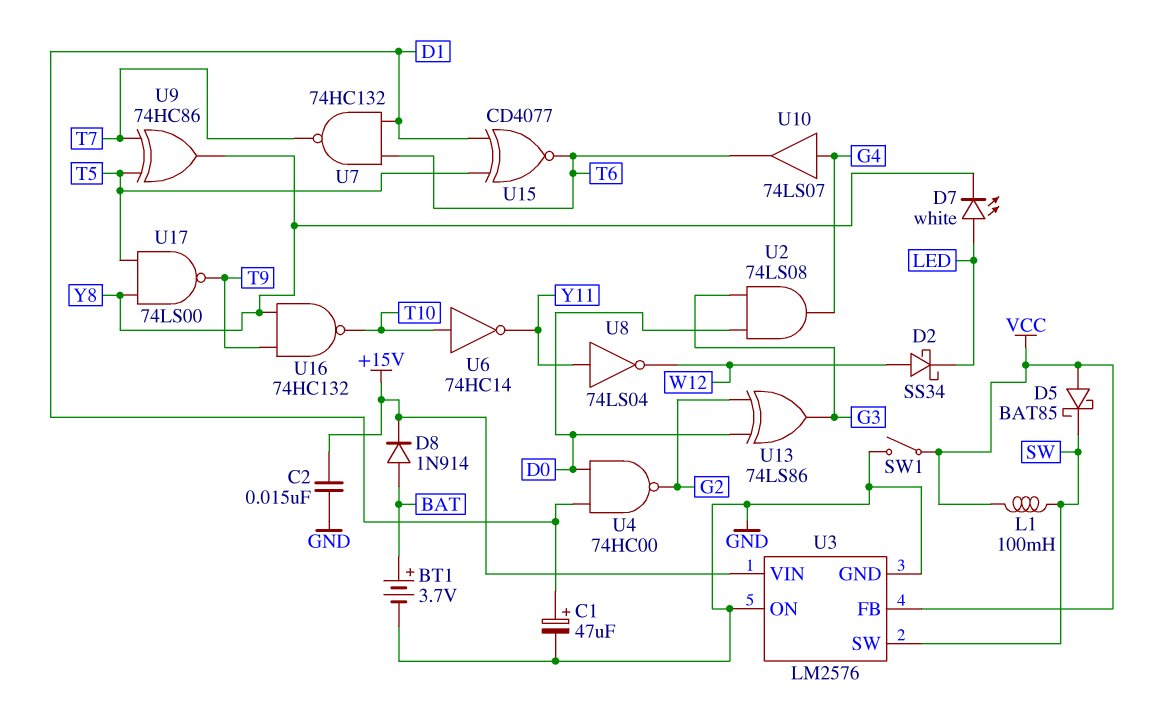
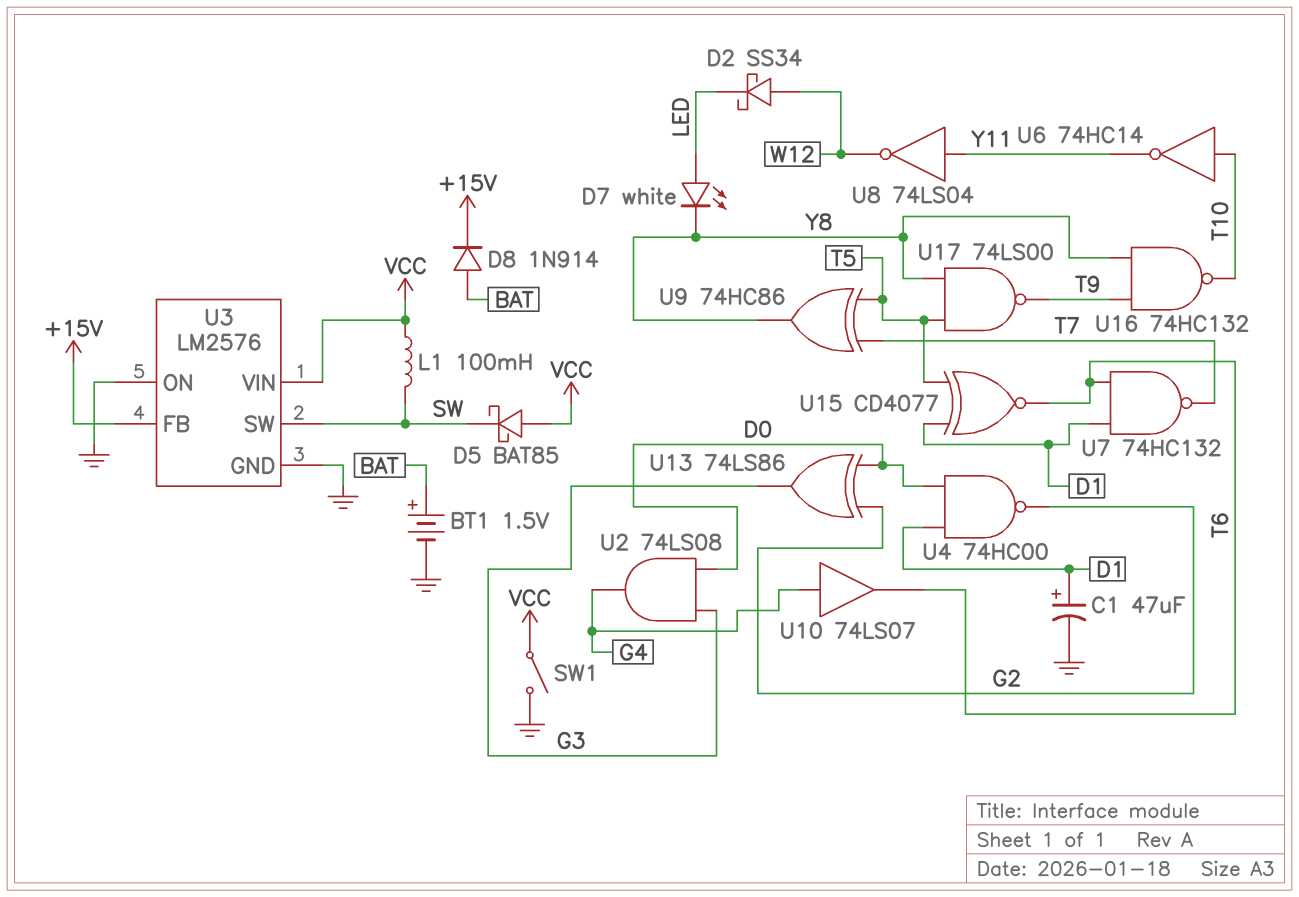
BT1: 3.7V (plus BAT, minus GND) -> 1.5V (plus BAT, minus GND)
C2: 15nF (+15V, GND) -> none
U3 pin FB: VCC -> +15V
U3 pin VIN: +15V -> VCC

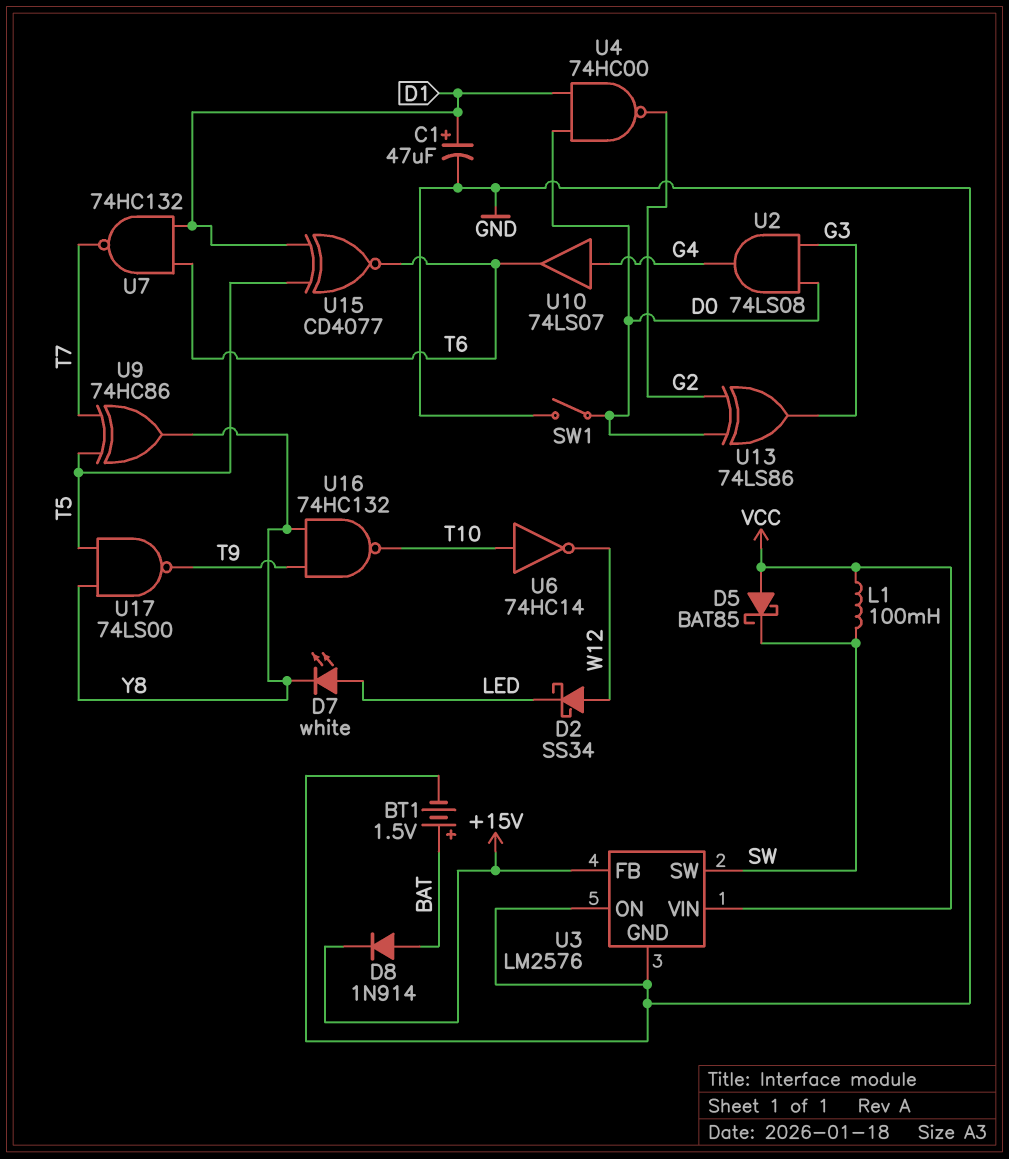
SW1: switch (GND, VCC) -> switch (D0, GND)
U6: NOT 74HC14 (in T10, out Y11) -> NOT 74HC14 (in T10, out W12)
U8: NOT 74LS04 (in Y11, out W12) -> none

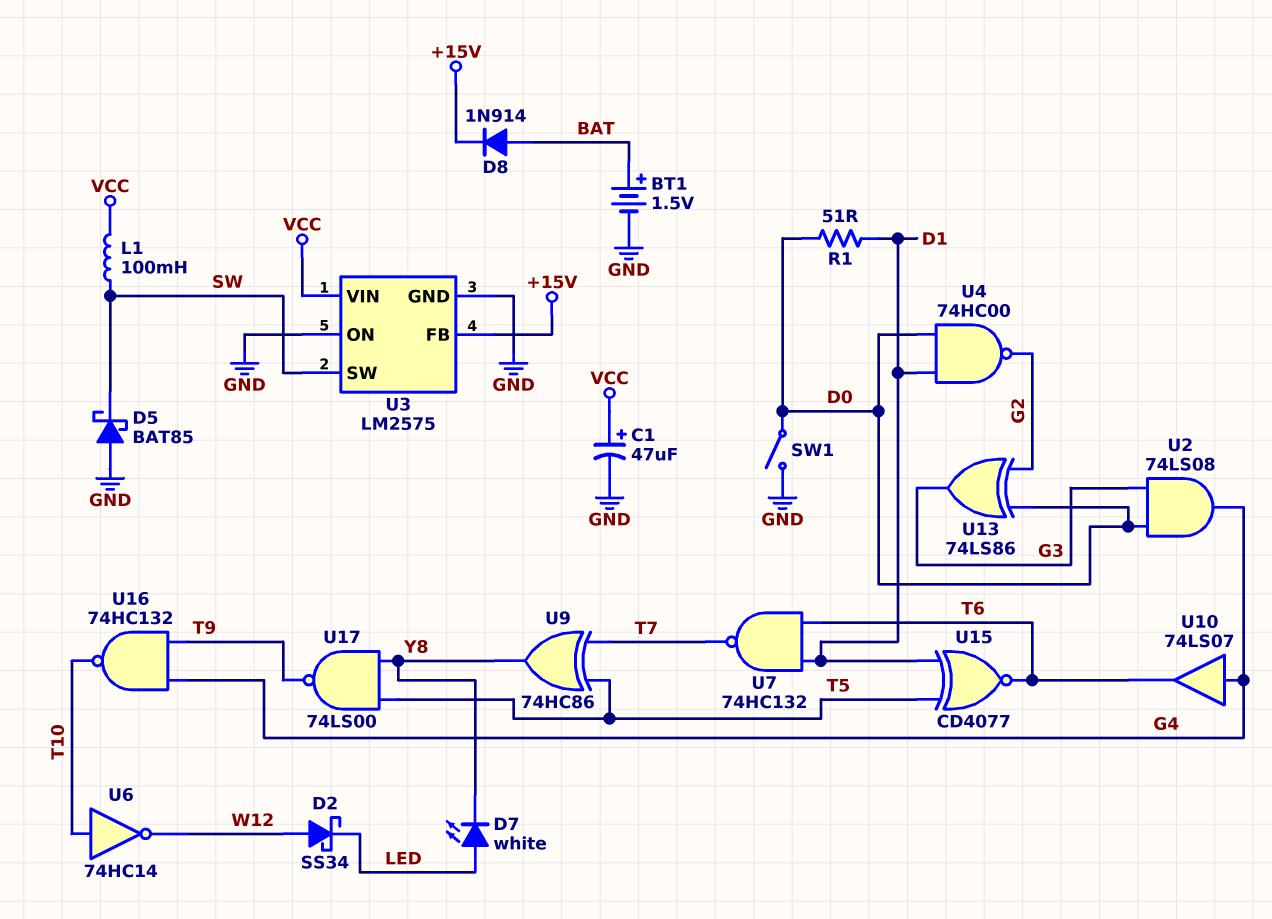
C1: 47uF (plus D1, minus GND) -> 47uF (plus VCC, minus GND)
D5: schottky BAT85 (A VCC, K SW) -> schottky BAT85 (A GND, K SW)
R1: none -> 51 (D0, D1)
U3: LM2576 -> LM2575
U16: NAND 74HC132 (in T9, in Y8, out T10) -> NAND 74HC132 (in G4, in T9, out T10)

